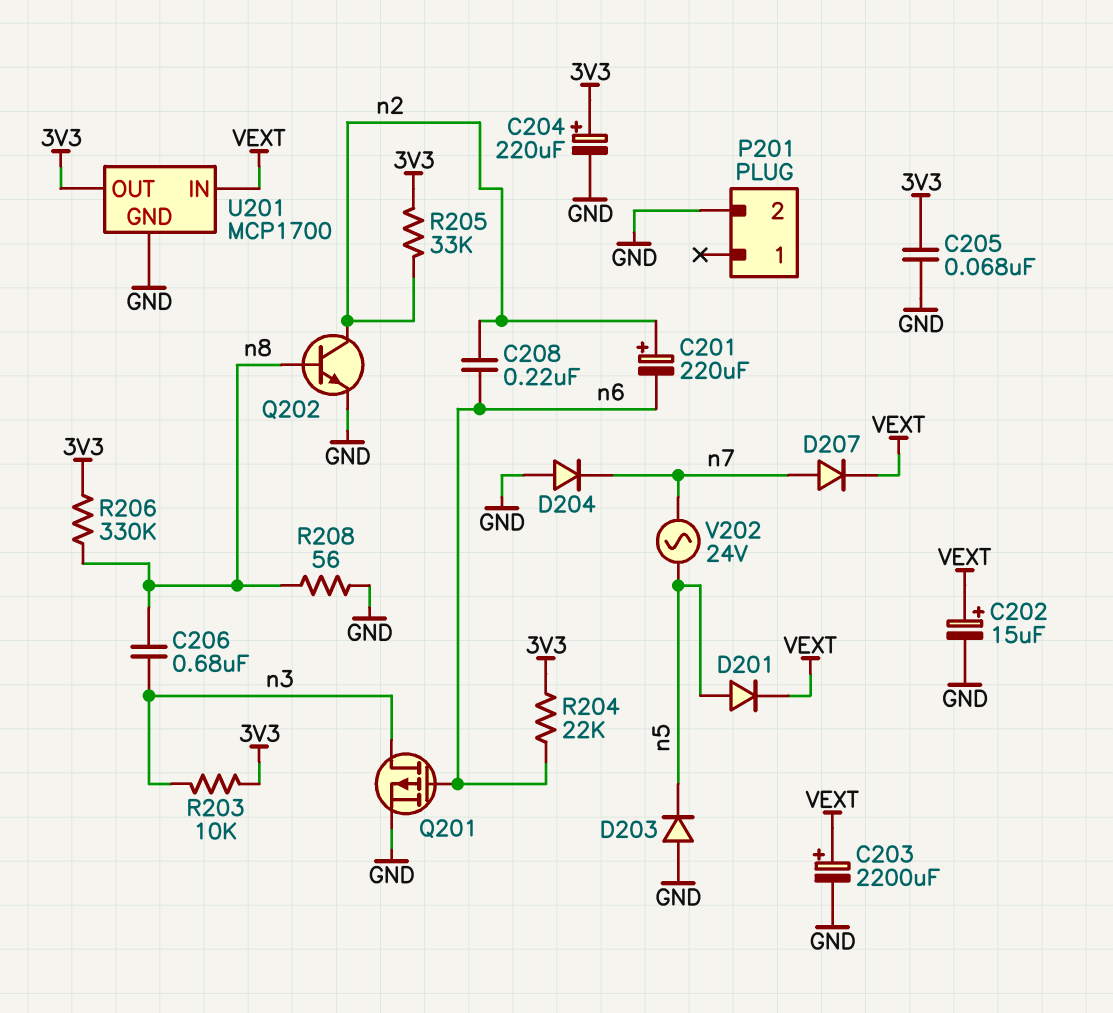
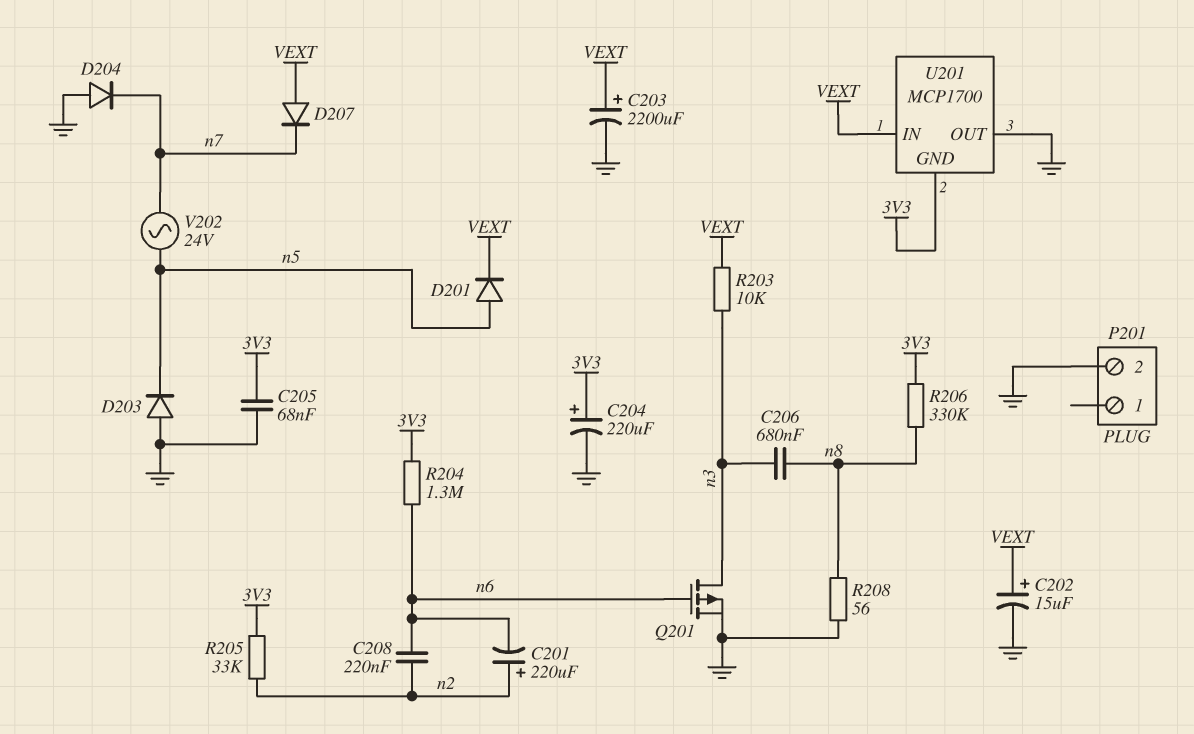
D207: diode (A n7, K VEXT) -> diode (A VEXT, K n7)
Q202: NPN (B n8, C n2, E GND) -> none
R203: 10k (3V3, n3) -> 10k (VEXT, n3)
R204: 22k (3V3, n6) -> 1.3M (3V3, n6)
U201 pin GND: GND -> 3V3
U201 pin OUT: 3V3 -> GND

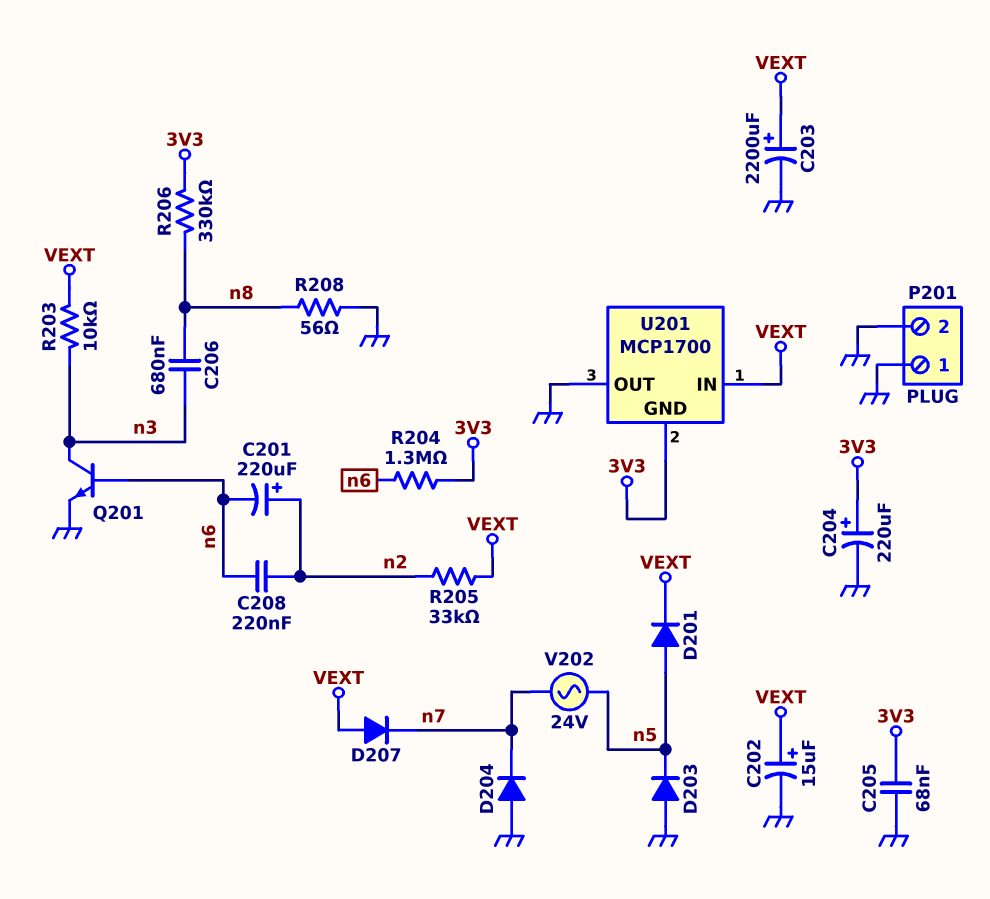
P201 pin 1: none -> GND
Q201: PMOS (G n6, D n3, S GND) -> NPN (B n6, C n3, E GND)
R205: 33k (3V3, n2) -> 33k (VEXT, n2)

